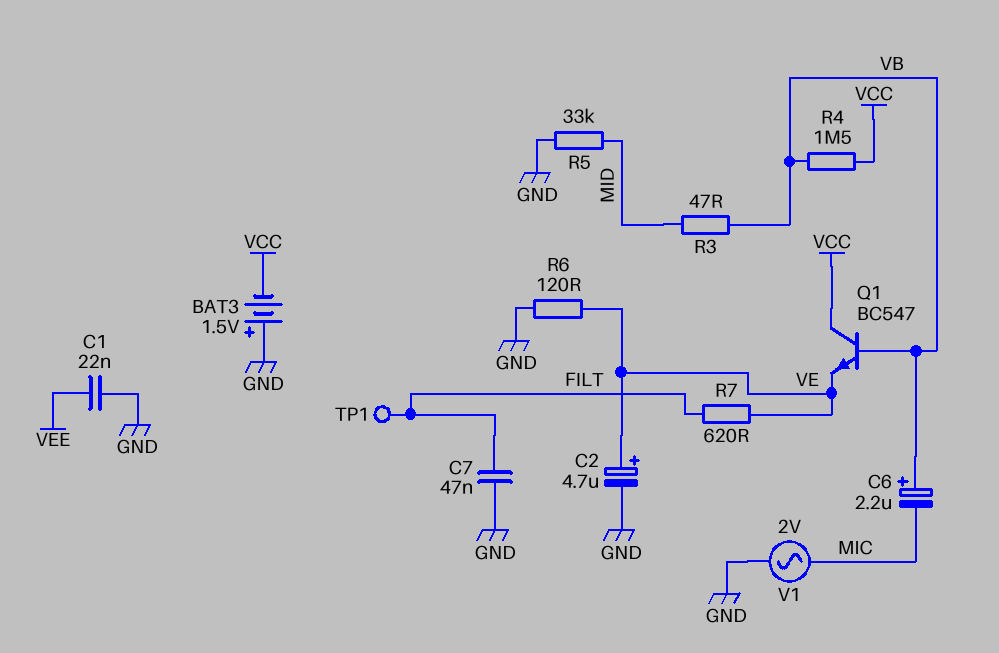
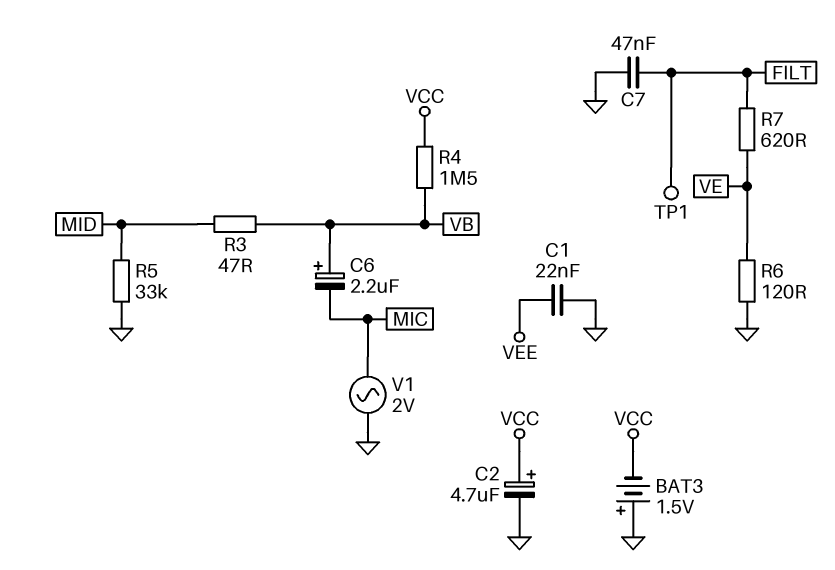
C2: 4.7uF (plus VE, minus GND) -> 4.7uF (plus VCC, minus GND)
Q1: NPN BC547 (B VB, C VCC, E VE) -> none

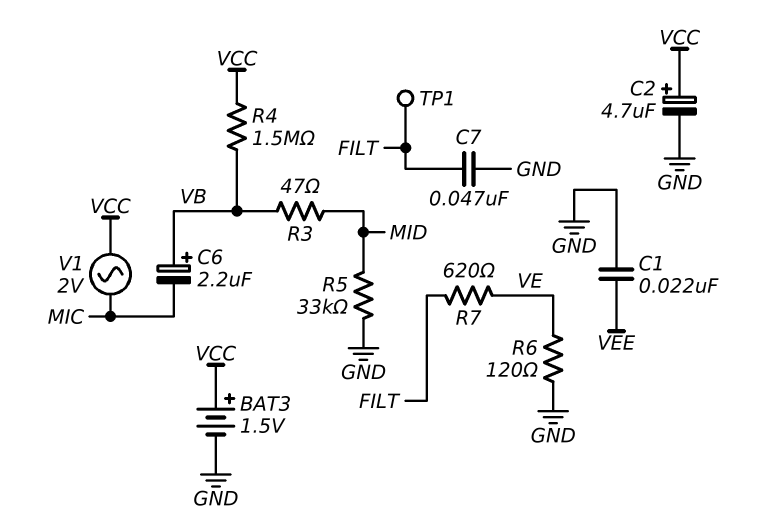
BAT3: 1.5V (plus GND, minus VCC) -> 1.5V (plus VCC, minus GND)
V1: AC 2V (GND, MIC) -> AC 2V (MIC, VCC)

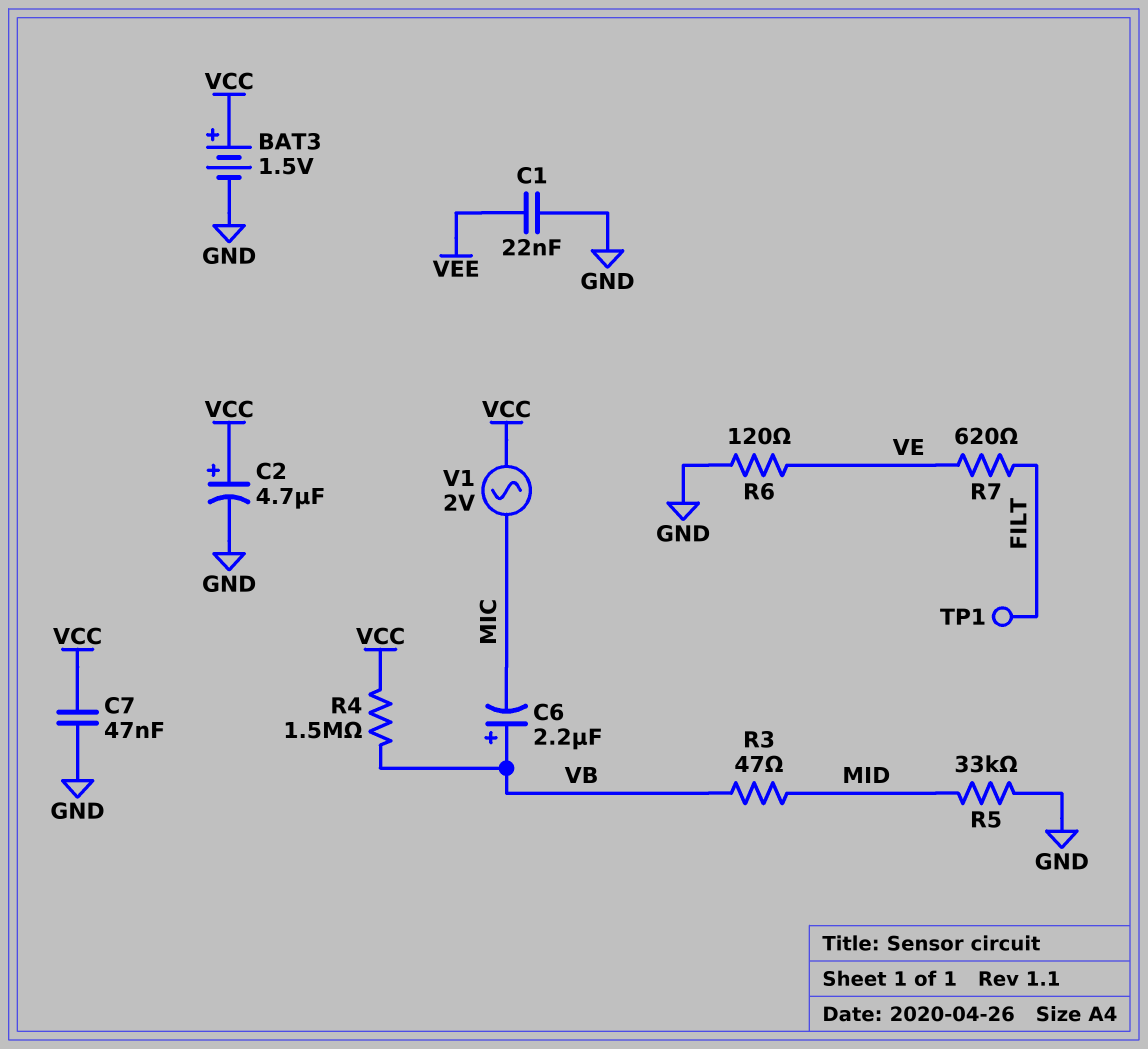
C7: 47nF (FILT, GND) -> 47nF (GND, VCC)

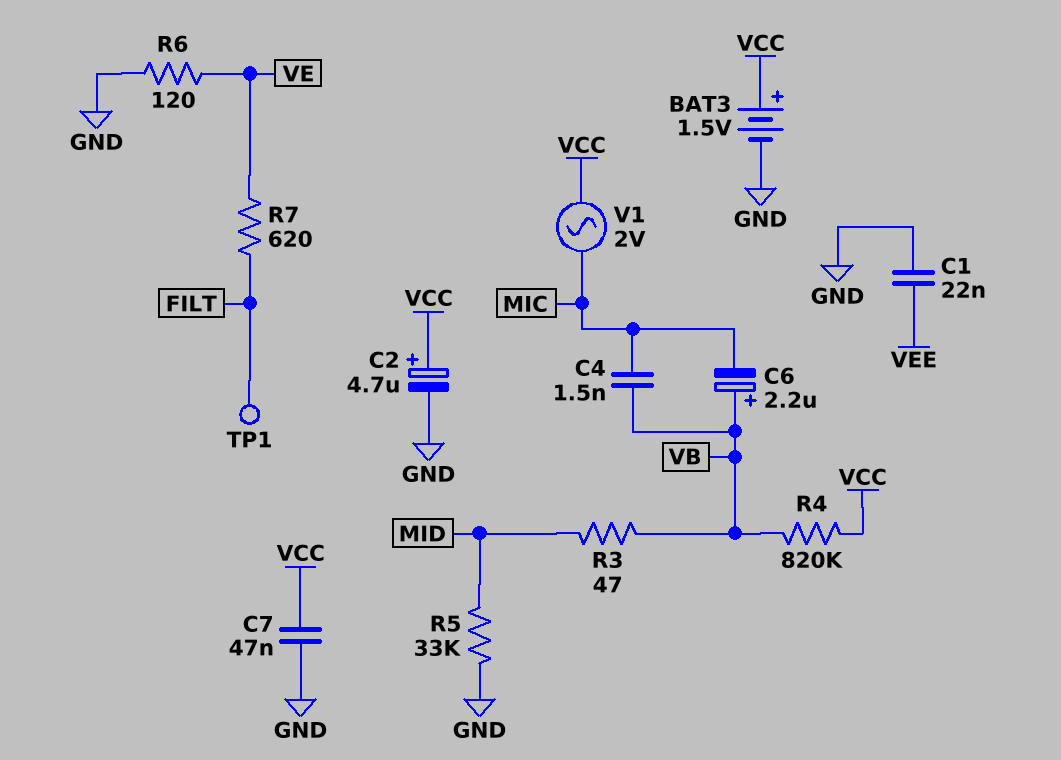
C4: none -> 1.5nF (MIC, VB)
R4: 1.5M (VB, VCC) -> 820k (VB, VCC)

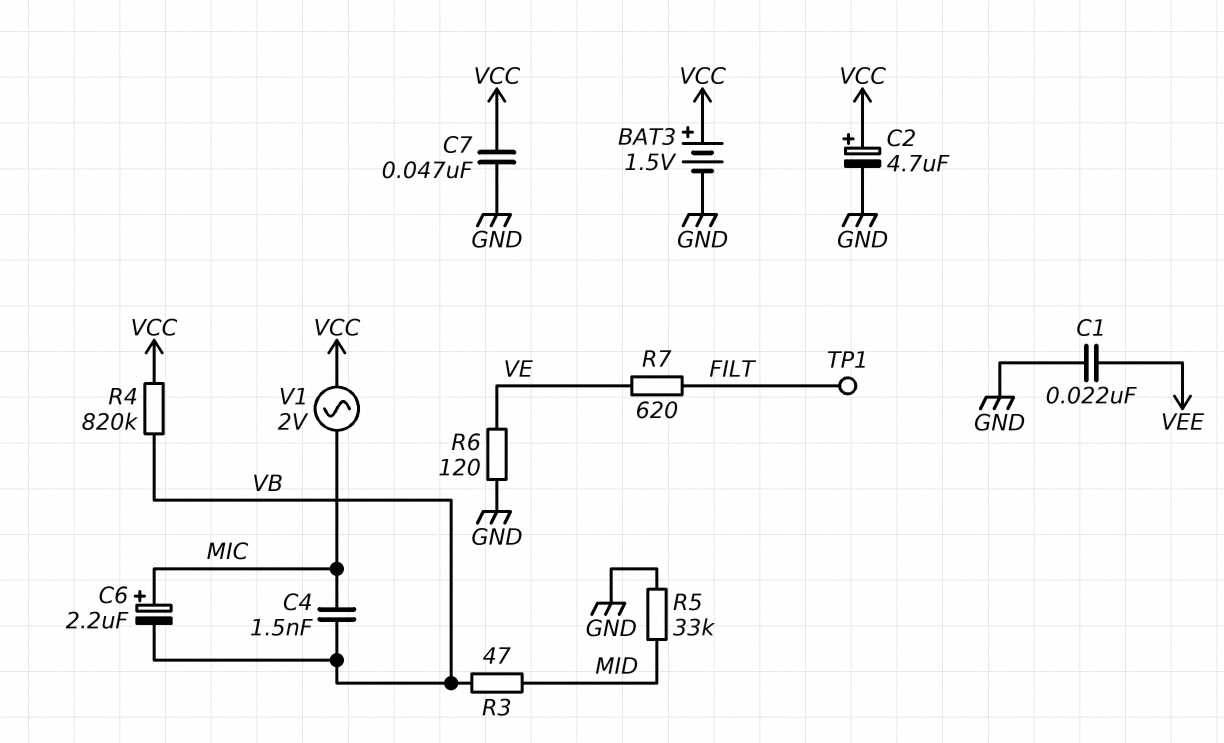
C6: 2.2uF (plus VB, minus MIC) -> 2.2uF (plus MIC, minus VB)

